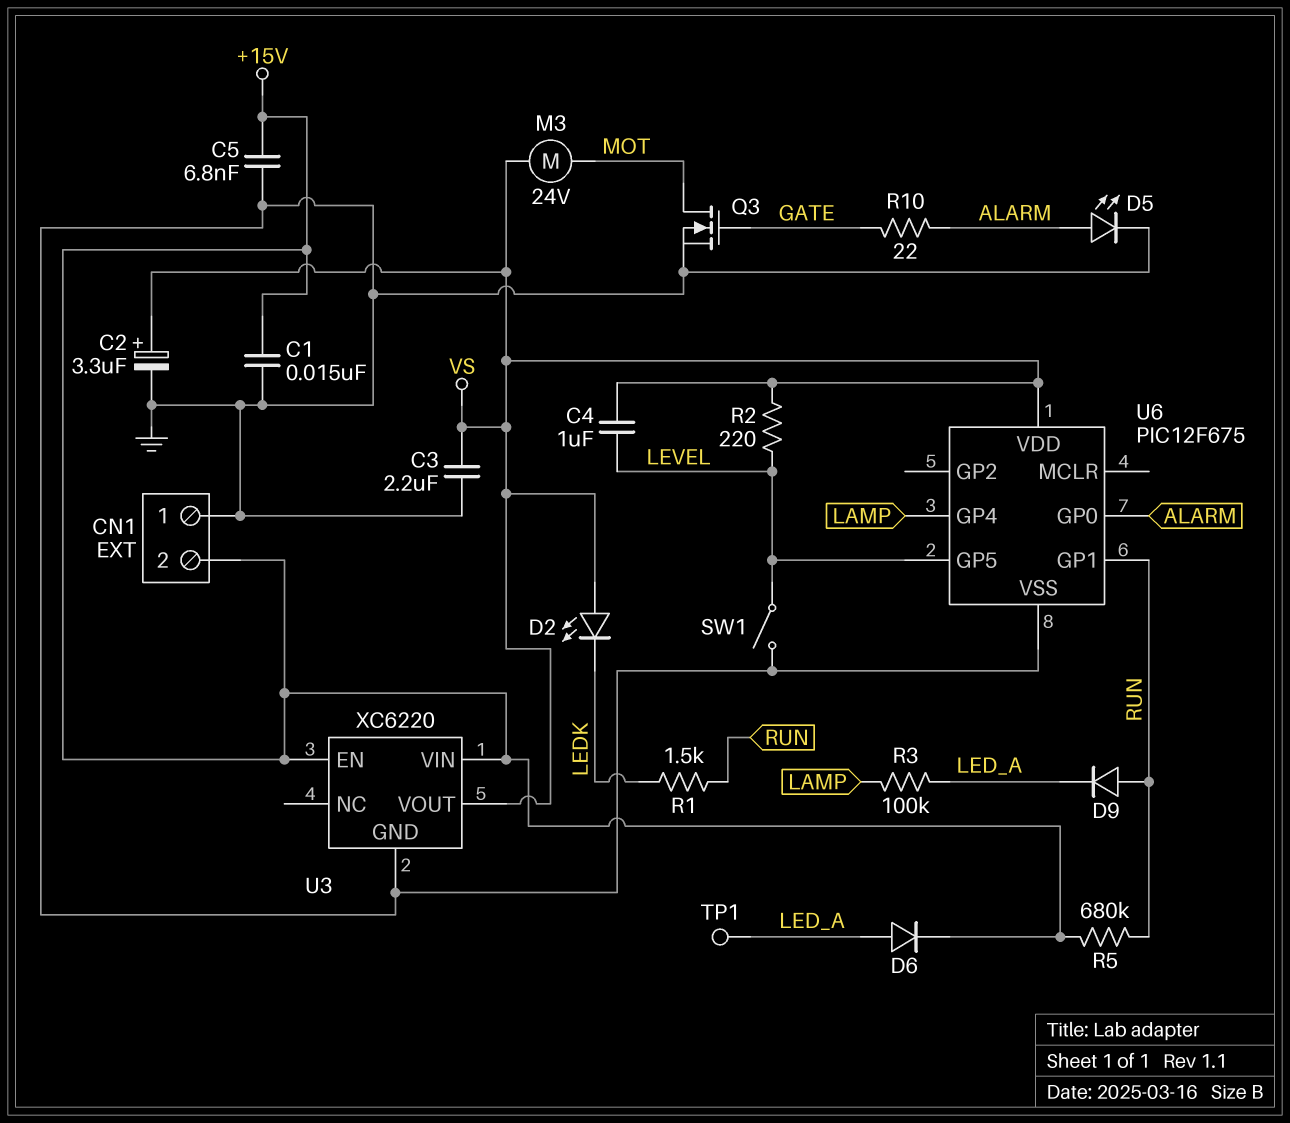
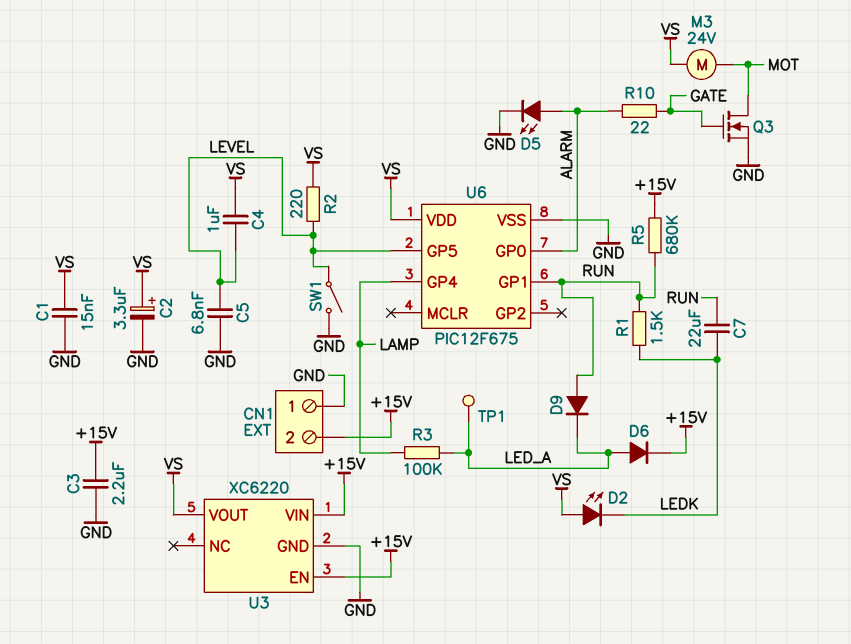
C1: 15nF (+15V, GND) -> 15nF (GND, VS)
C3: 2.2uF (GND, VS) -> 2.2uF (+15V, GND)
C5: 6.8nF (+15V, GND) -> 6.8nF (GND, LEVEL)
C7: none -> 22uF (LEDK, RUN)

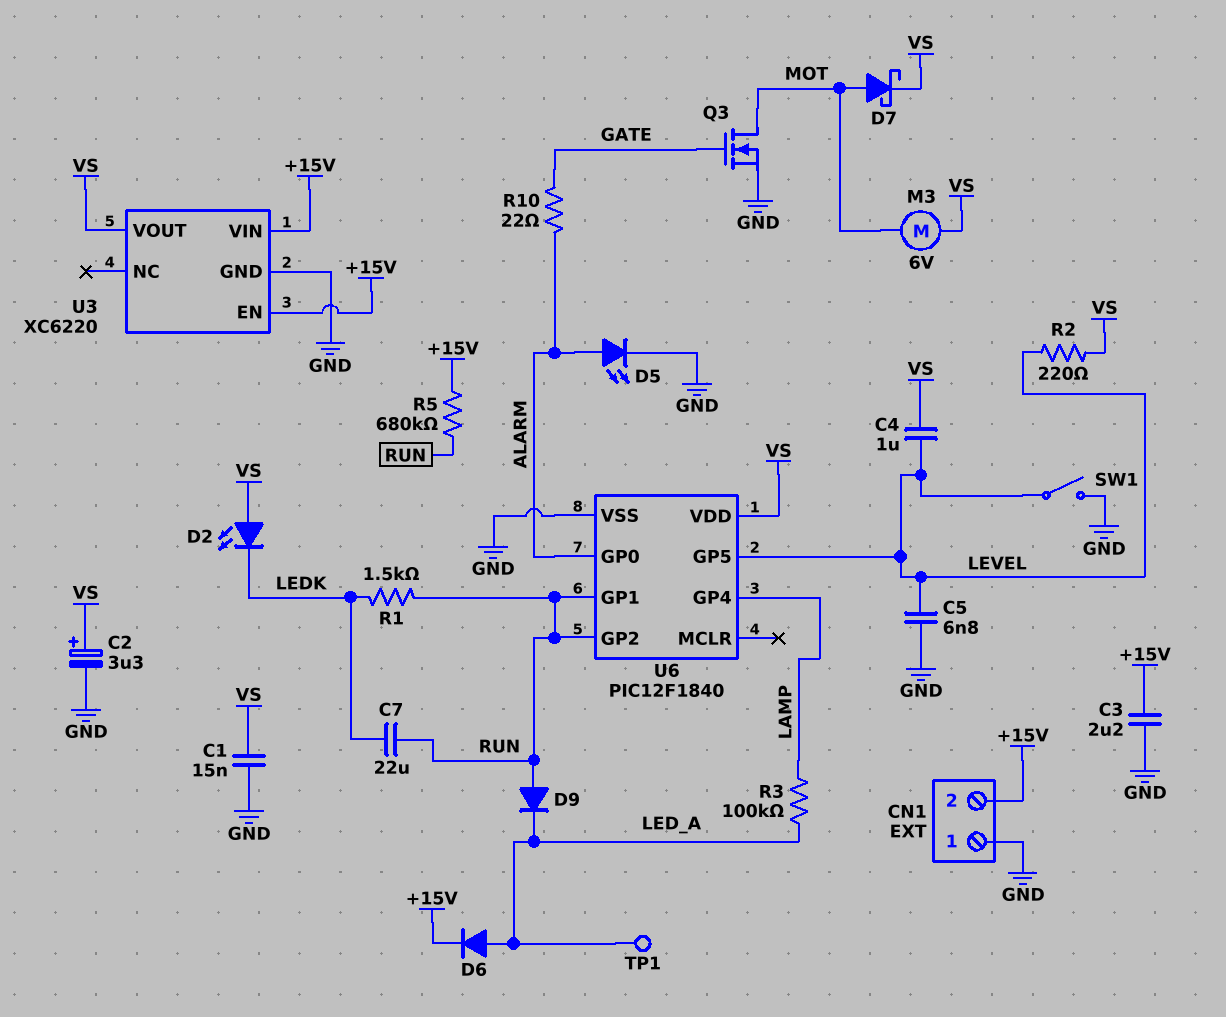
D7: none -> schottky (A MOT, K VS)
M3: motor 24V (MOT, VS) -> motor 6V (MOT, VS)
U6: PIC12F675 -> PIC12F1840
U6 pin GP2: none -> RUN

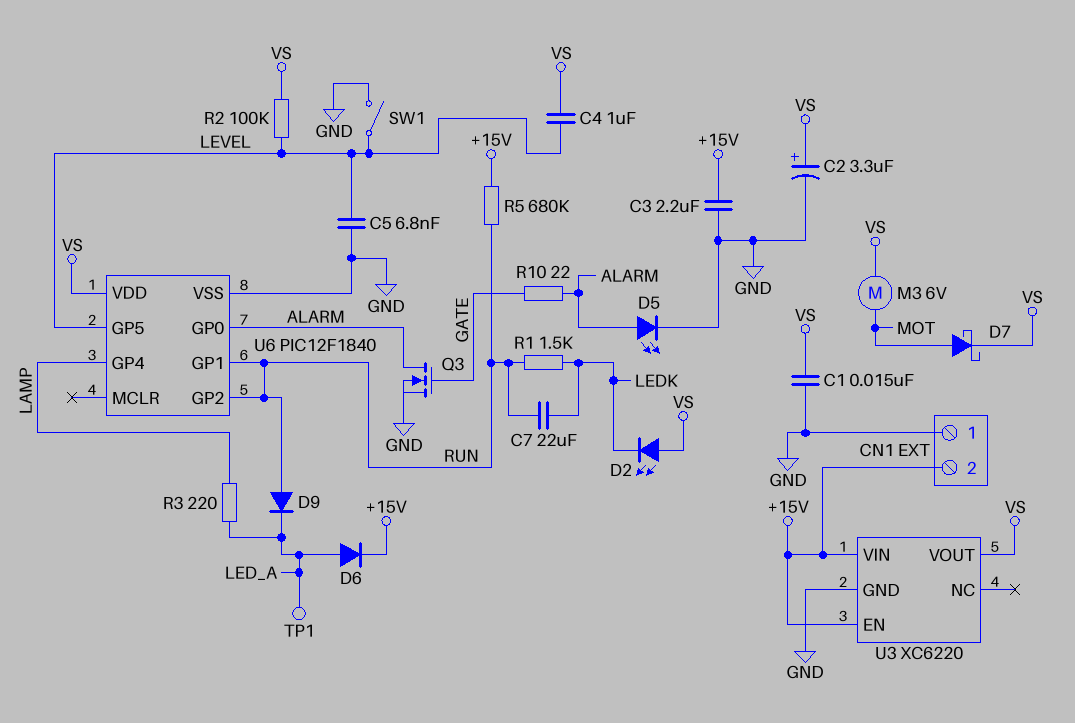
Q3: NMOS (G GATE, D MOT, S GND) -> NMOS (G GATE, D ALARM, S GND)
R2: 220 (LEVEL, VS) -> 100k (LEVEL, VS)
R3: 100k (LAMP, LED_A) -> 220 (LAMP, LED_A)

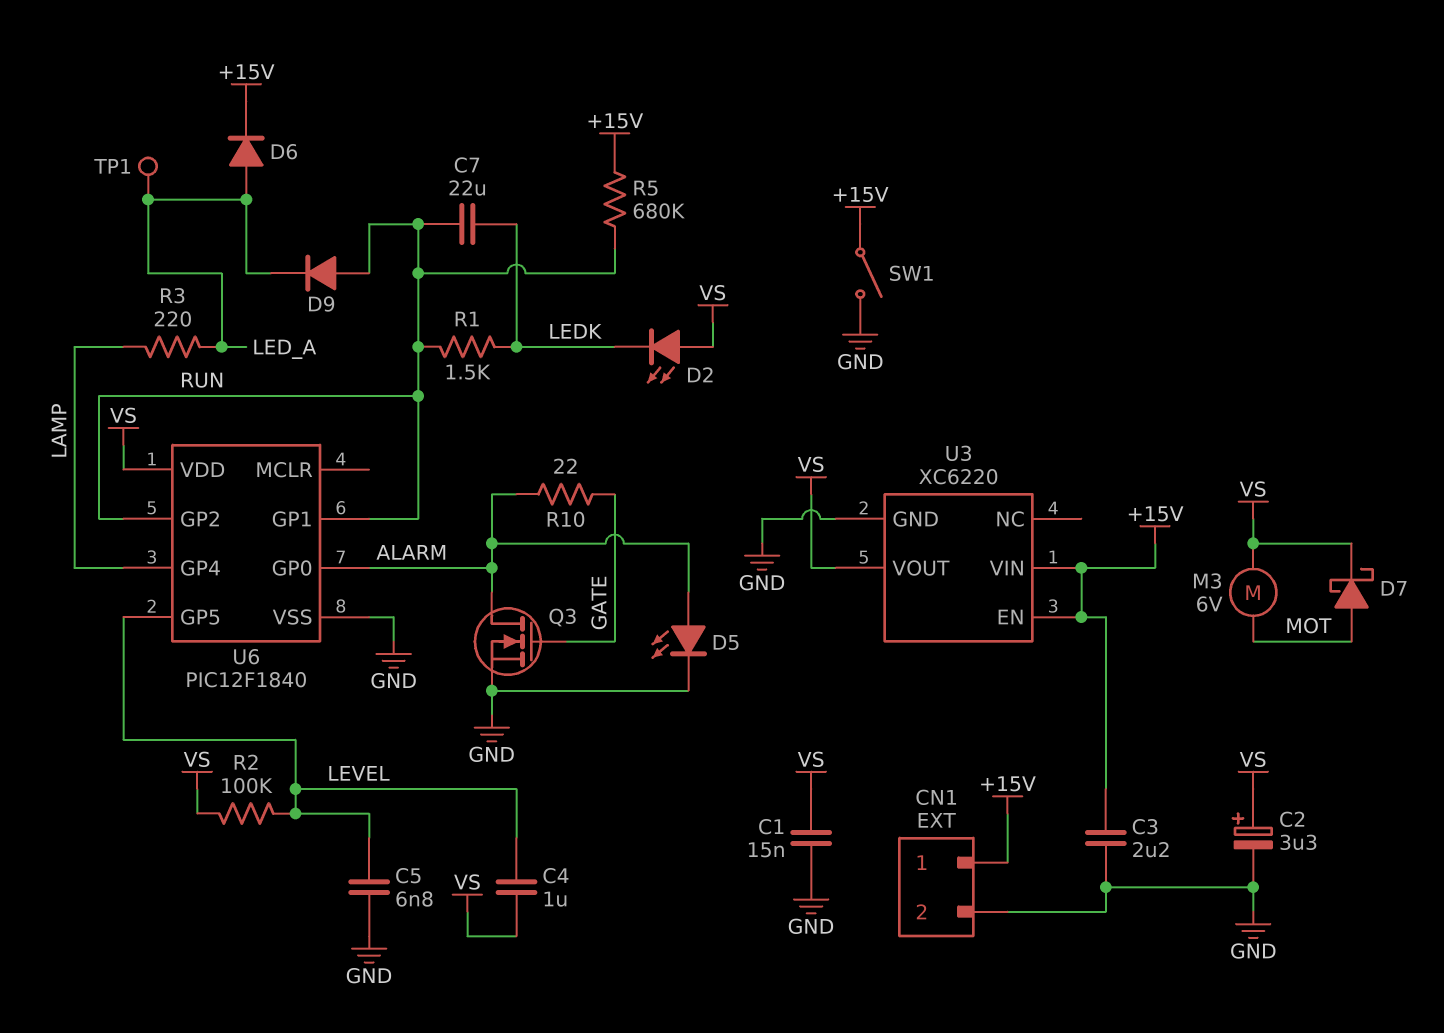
CN1 pin 1: GND -> +15V
CN1 pin 2: +15V -> GND
SW1: switch (GND, LEVEL) -> switch (+15V, GND)

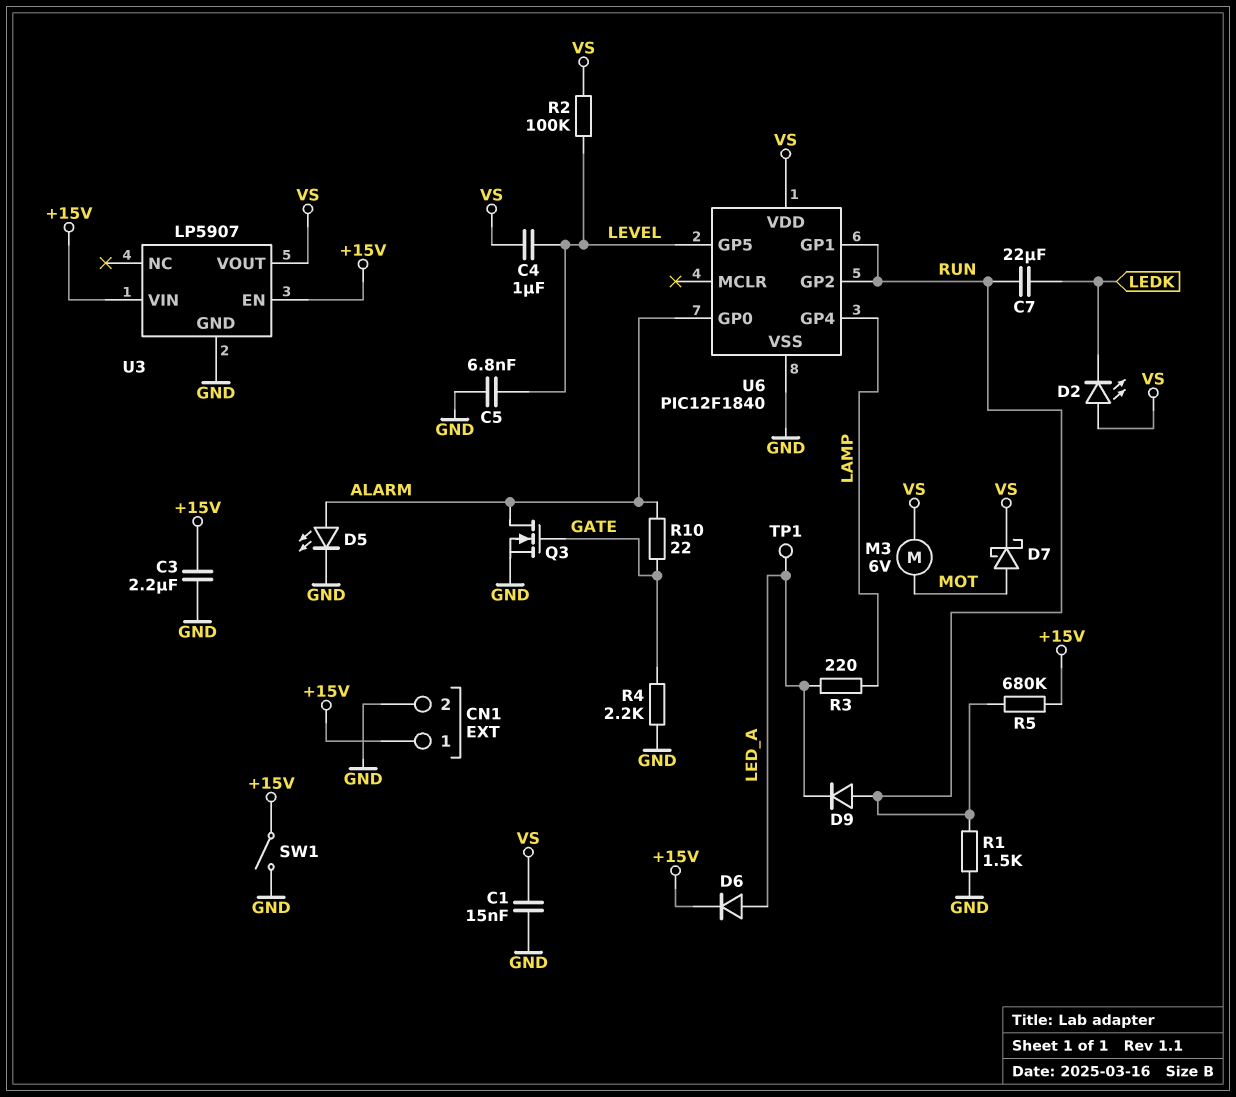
C2: 3.3uF (plus VS, minus GND) -> none
R1: 1.5k (LEDK, RUN) -> 1.5k (GND, RUN)
R4: none -> 2.2k (GATE, GND)
U3: XC6220 -> LP5907

